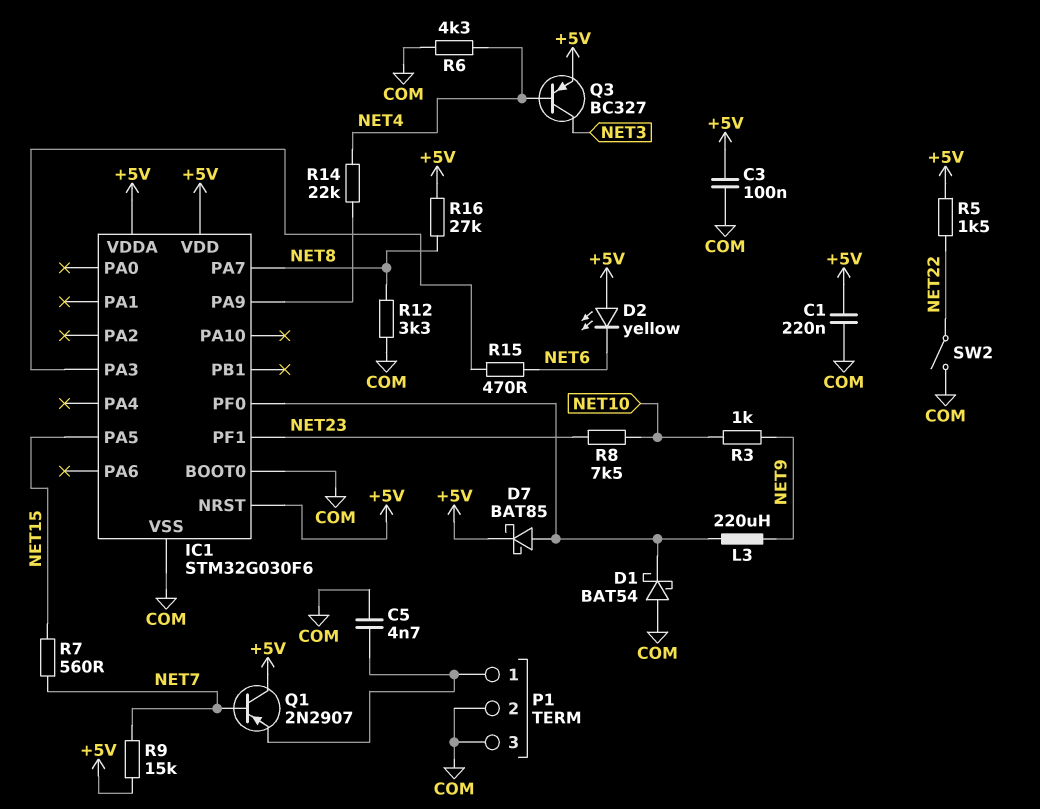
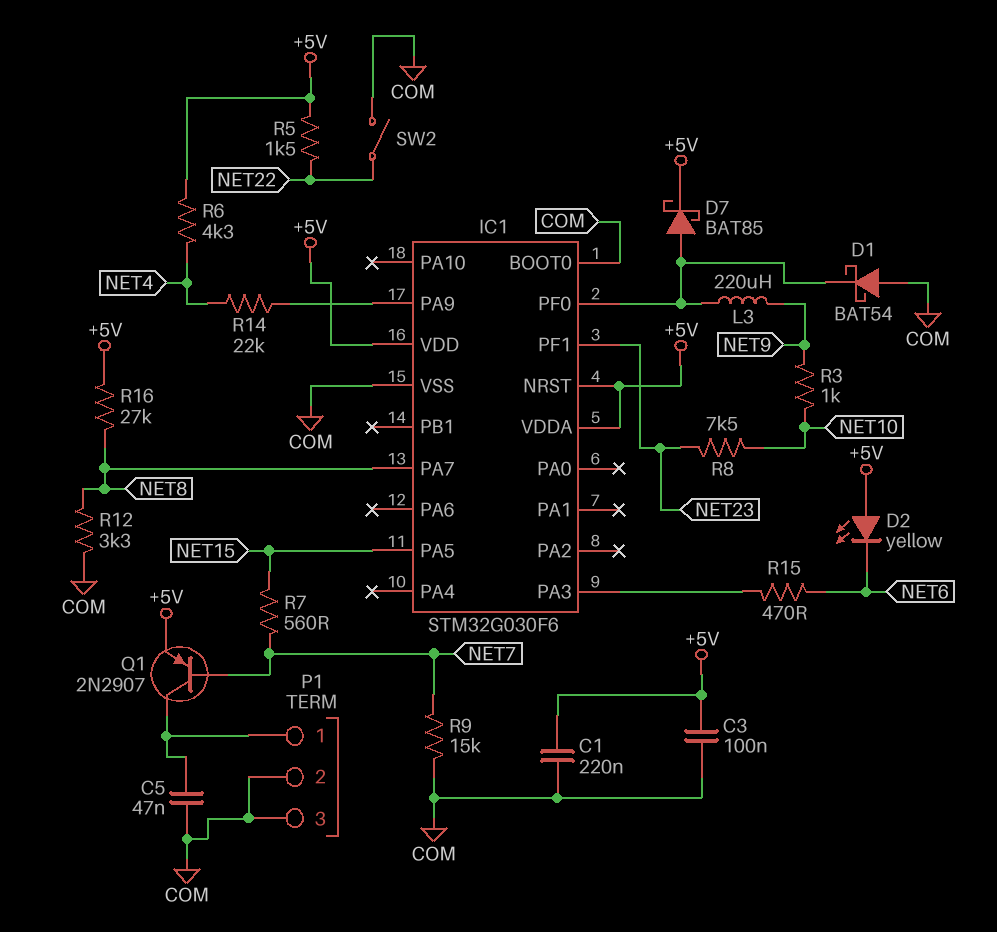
C5: 4.7nF (COM, P1/1) -> 47nF (COM, P1/1)
Q1: PNP 2N2907 (B NET7, C +5V, E P1/1) -> PNP 2N2907 (B NET7, C P1/1, E +5V)
Q3: PNP BC327 (B NET4, C NET3, E +5V) -> none
R6: 4.3k (COM, NET4) -> 4.3k (+5V, NET4)
R9: 15k (+5V, NET7) -> 15k (COM, NET7)

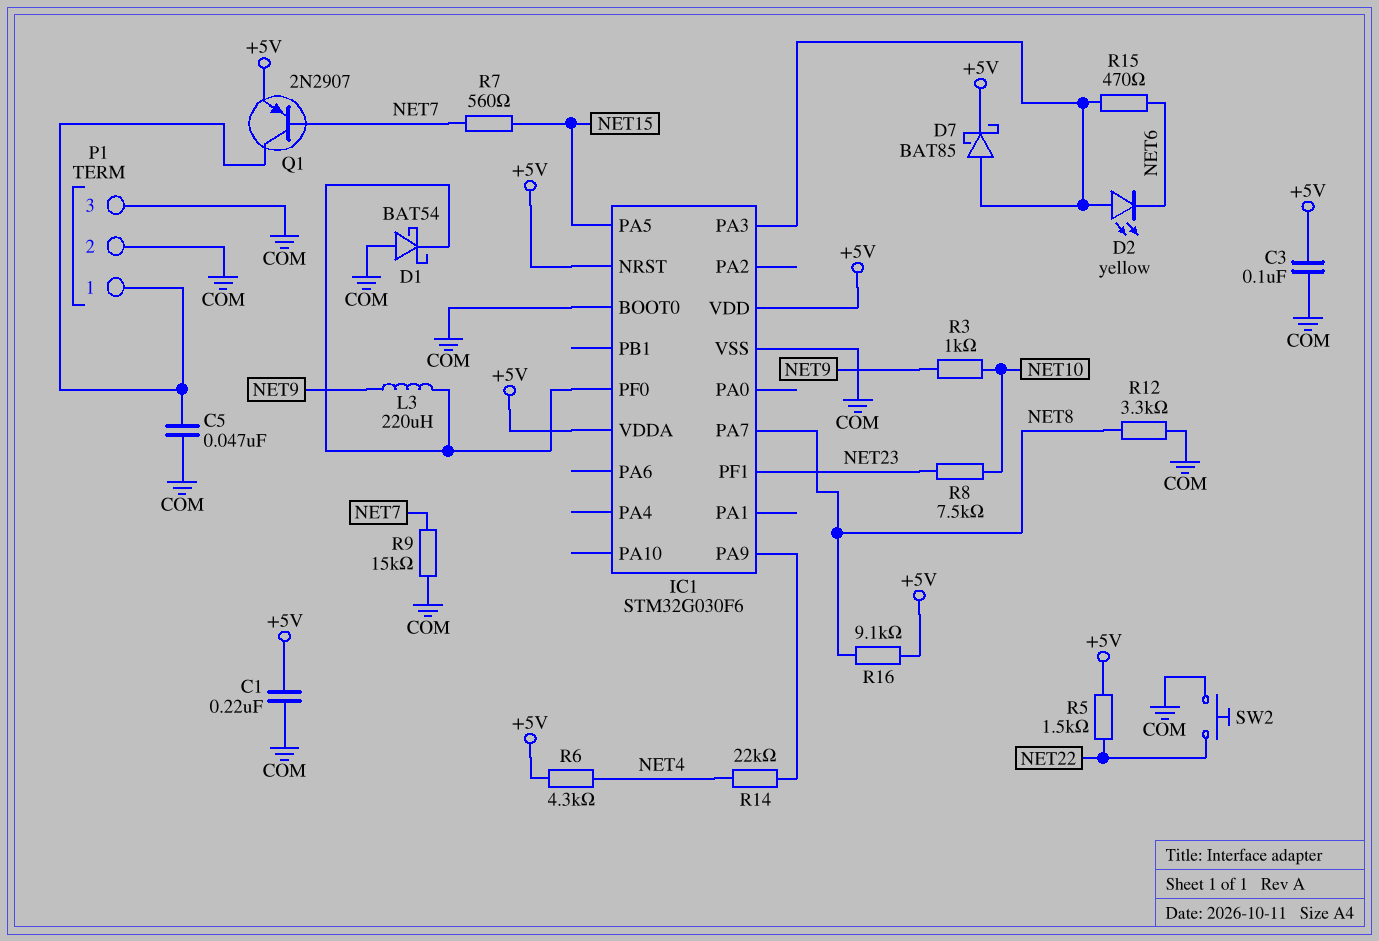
D2: LED yellow (A +5V, K NET6) -> LED yellow (A IC1/PA3, K NET6)
D7: schottky BAT85 (A IC1/PF0, K +5V) -> schottky BAT85 (A IC1/PA3, K +5V)
R16: 27k (+5V, NET8) -> 9.1k (+5V, NET8)
SW2: switch (COM, NET22) -> button (COM, NET22)

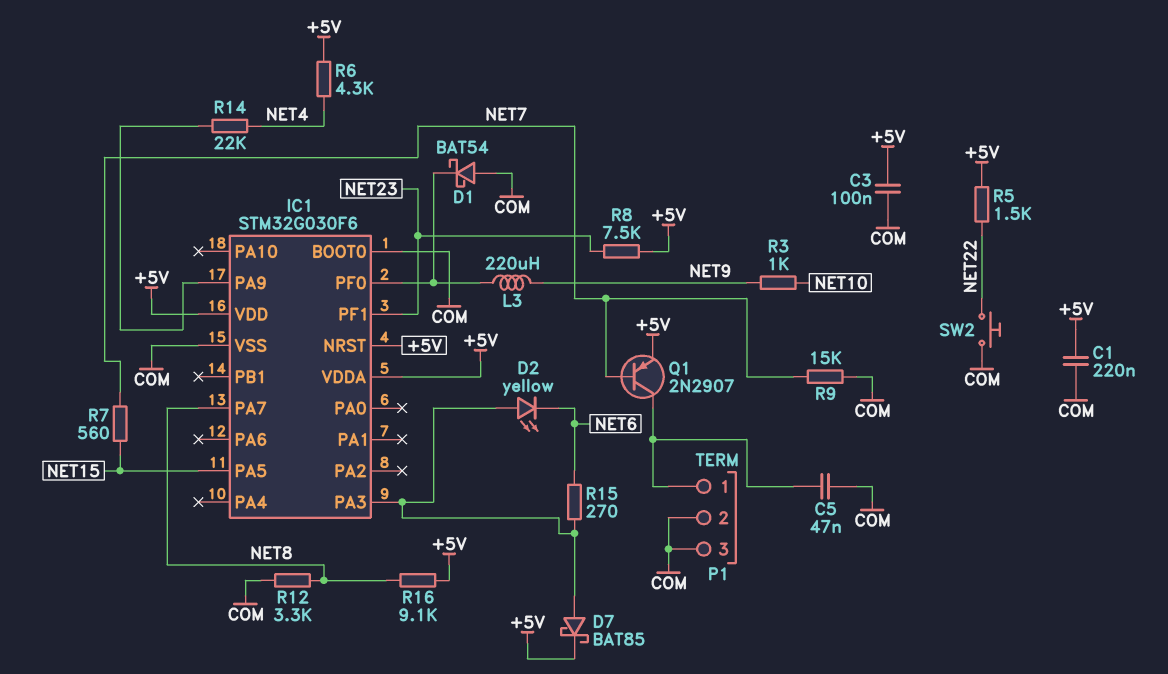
R8: 7.5k (NET10, NET23) -> 7.5k (+5V, NET23)
R15: 470 (IC1/PA3, NET6) -> 270 (IC1/PA3, NET6)

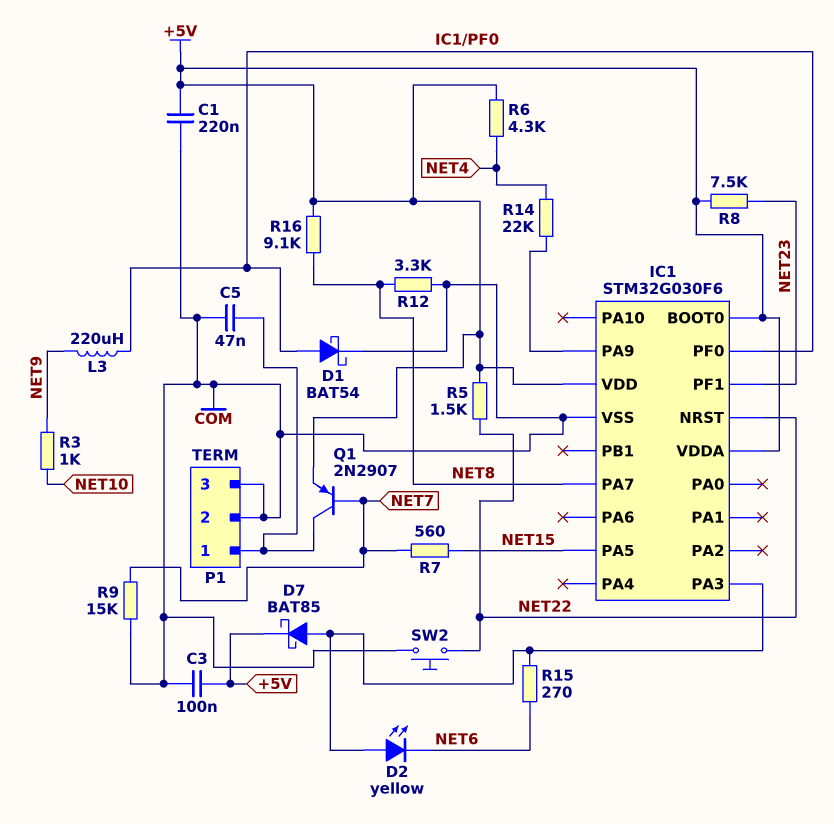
D1: schottky BAT54 (A COM, K IC1/PF0) -> schottky BAT54 (A IC1/PF0, K COM)
IC1 pin BOOT0: COM -> +5V
IC1 pin NRST: +5V -> NET22

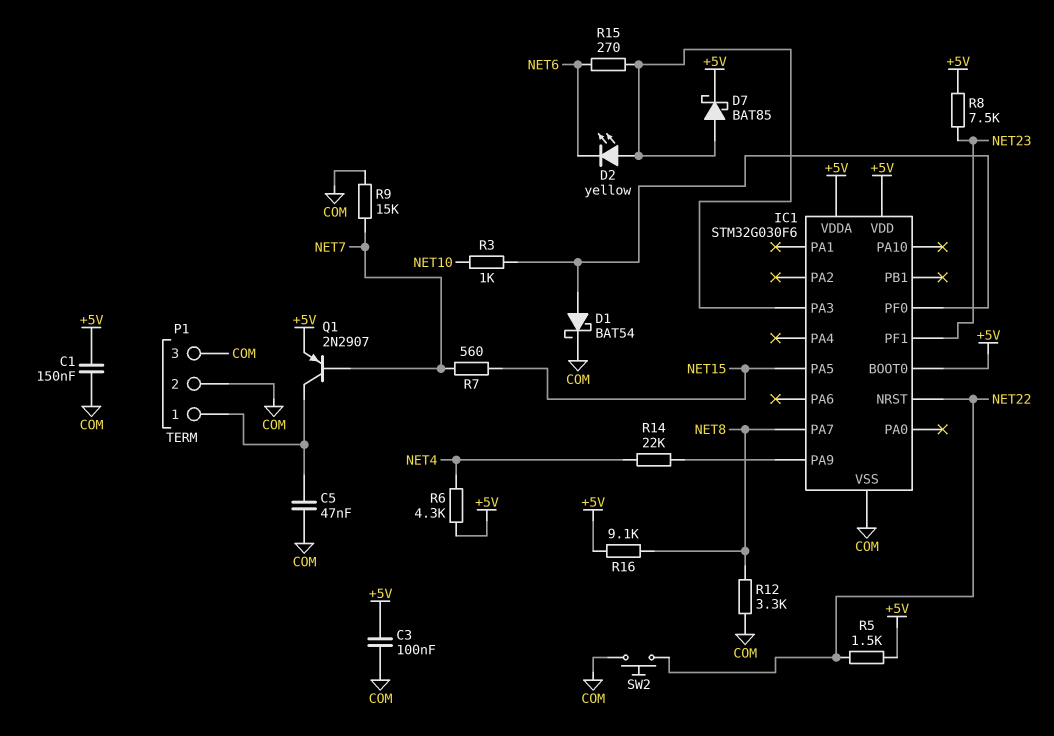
C1: 220nF (+5V, COM) -> 150nF (+5V, COM)
L3: 220uH (IC1/PF0, NET9) -> none
R3: 1k (NET9, NET10) -> 1k (IC1/PF0, NET10)

